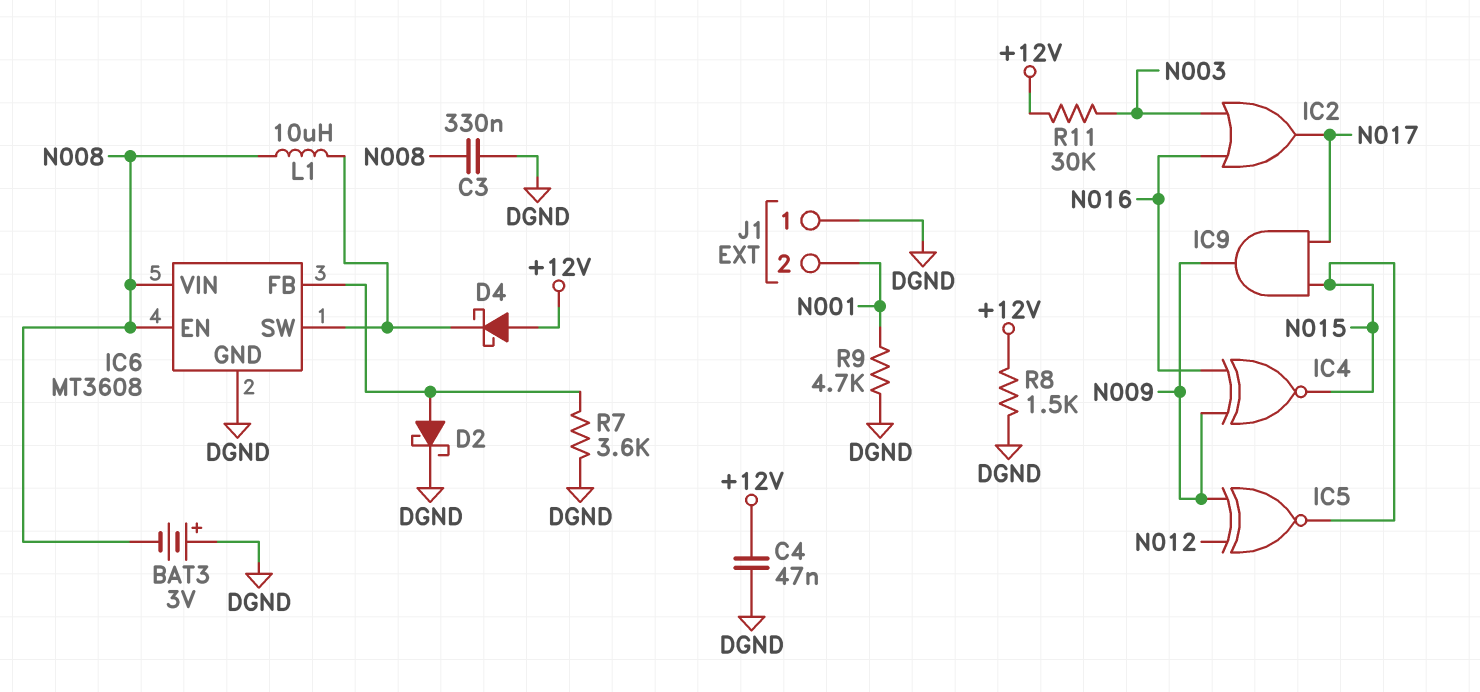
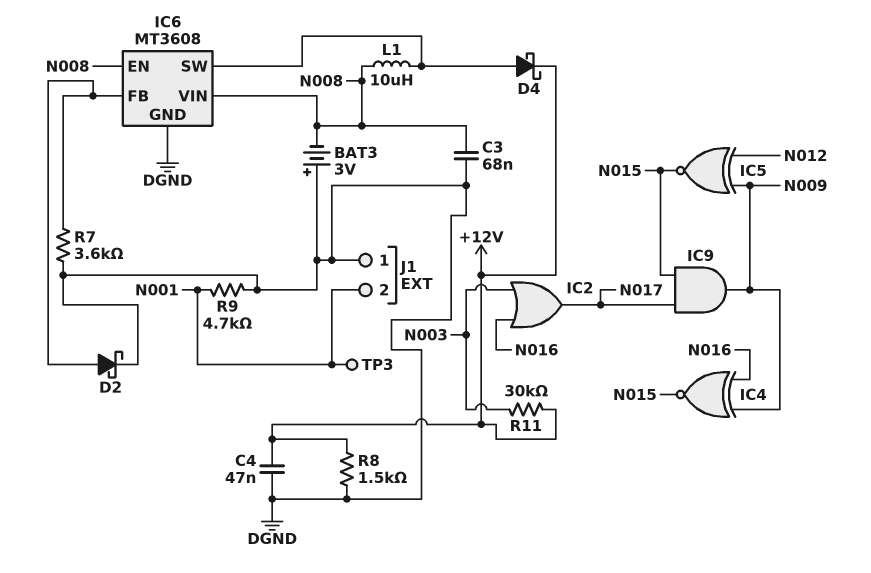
C3: 330nF (DGND, N008) -> 68nF (DGND, N008)
D4: schottky (A +12V, K IC6/SW) -> schottky (A IC6/SW, K +12V)
TP3: none -> test point (N001)

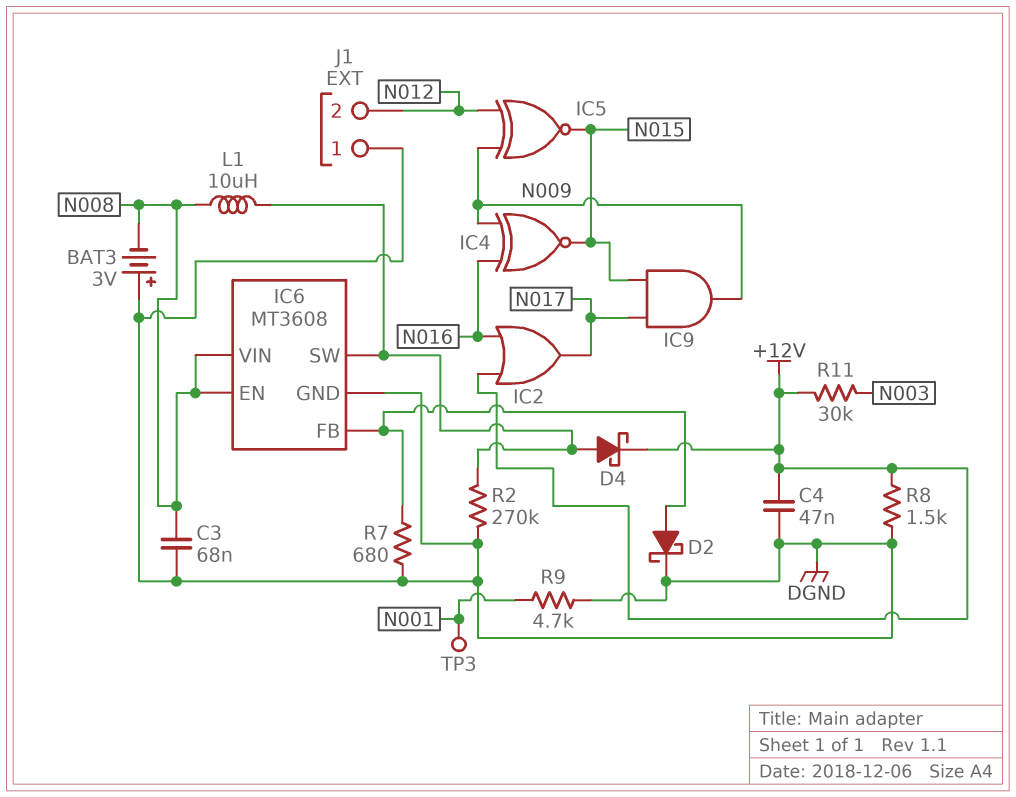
IC2: OR (in N003, in N016, out N017) -> OR (in +12V, in N016, out N017)
J1 pin 2: N001 -> N012
R2: none -> 270k (DGND, IC6/SW)
R7: 3.6k (DGND, IC6/FB) -> 680 (DGND, IC6/FB)

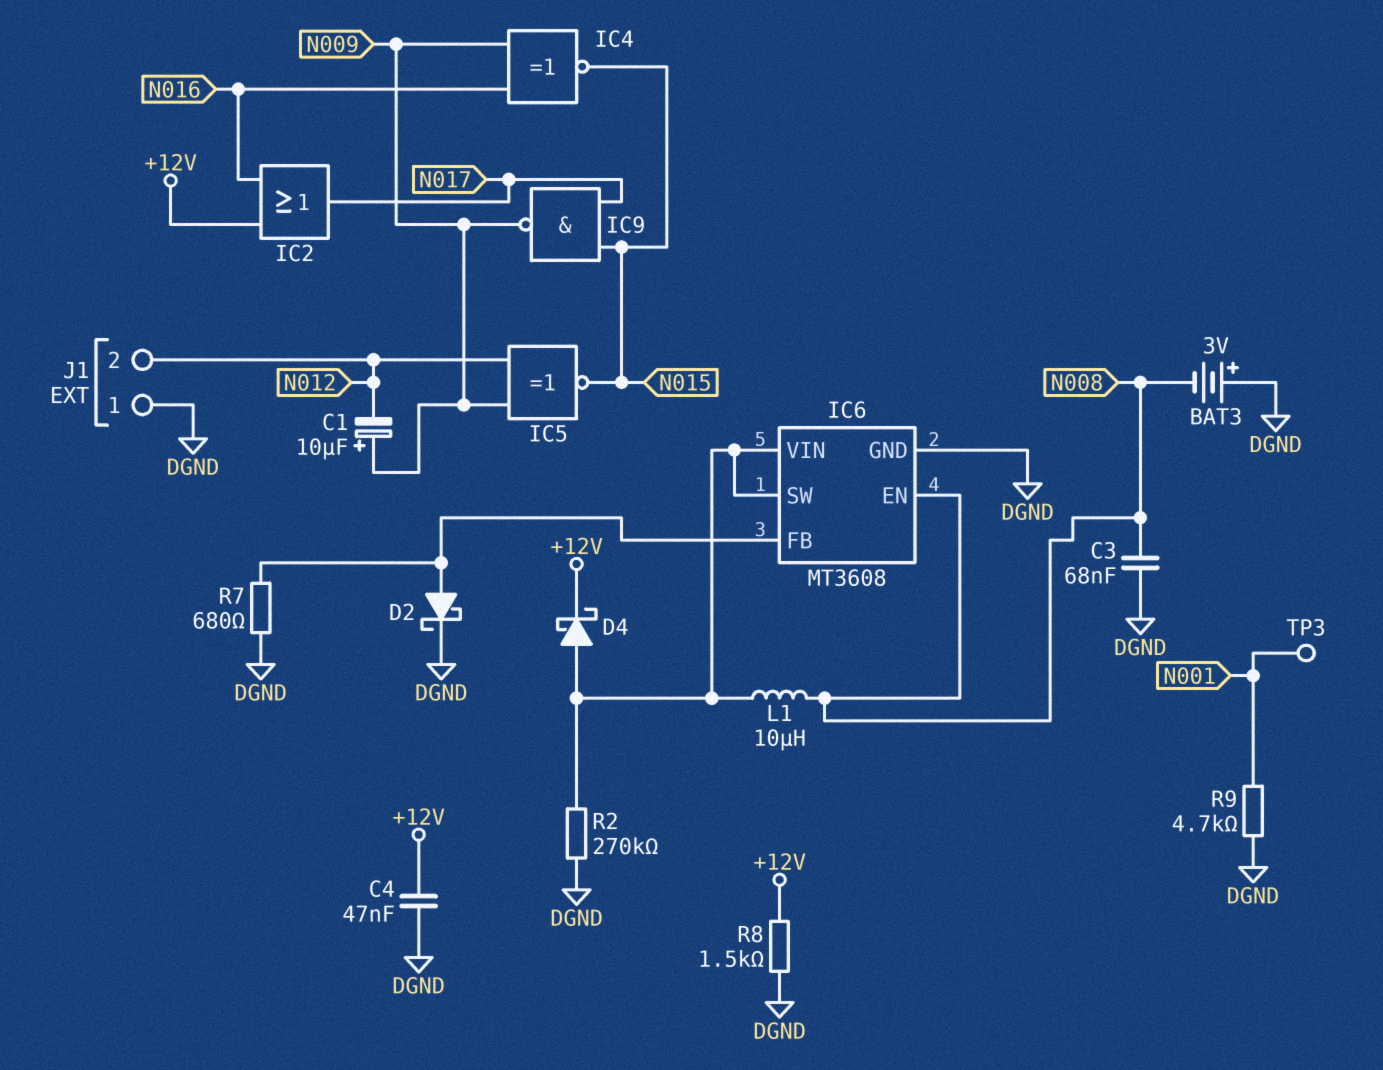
C1: none -> 10uF (plus N009, minus N012)
IC6 pin VIN: N008 -> IC6/SW
IC9: AND (in N015, in N017, out N009) -> NAND (in N015, in N017, out N009)
R11: 30k (+12V, N003) -> none

